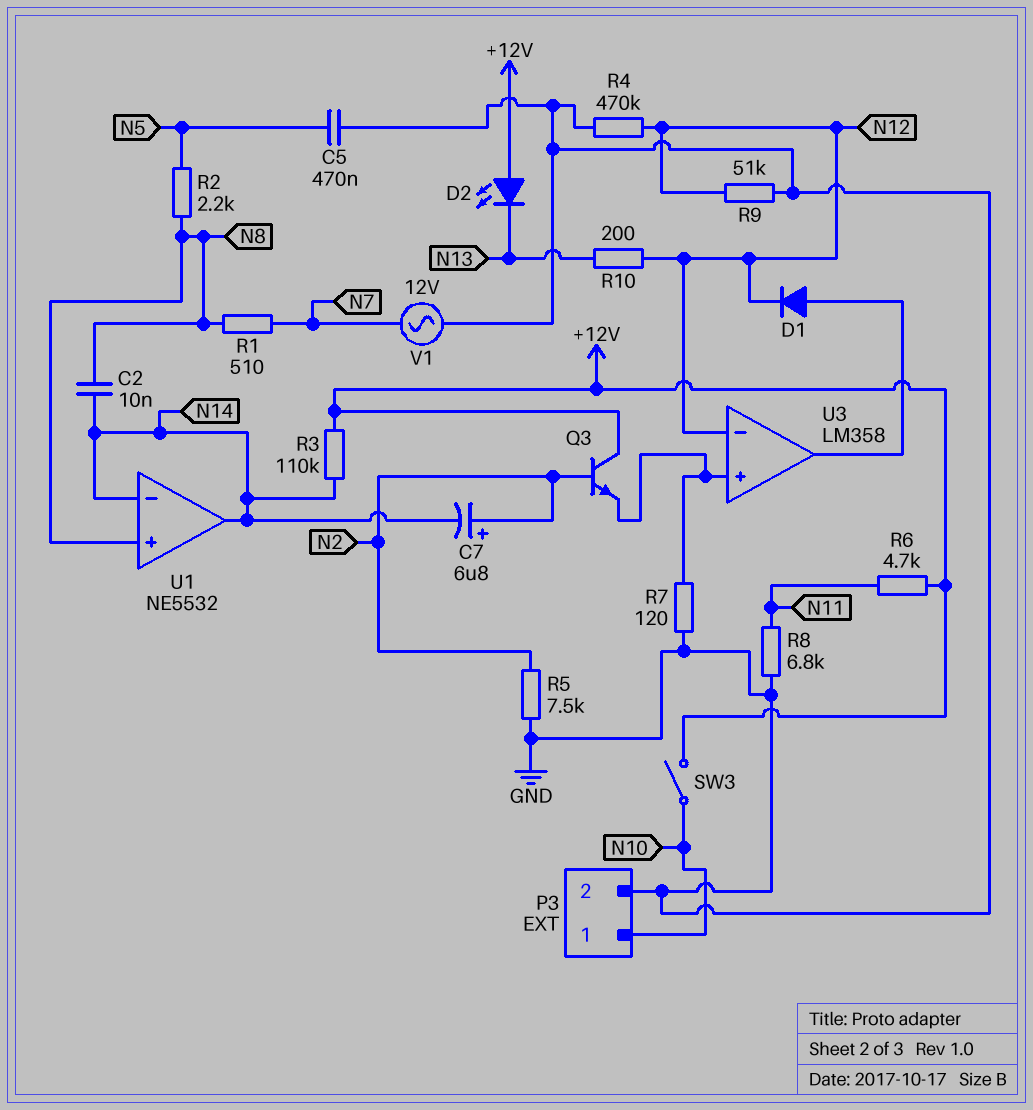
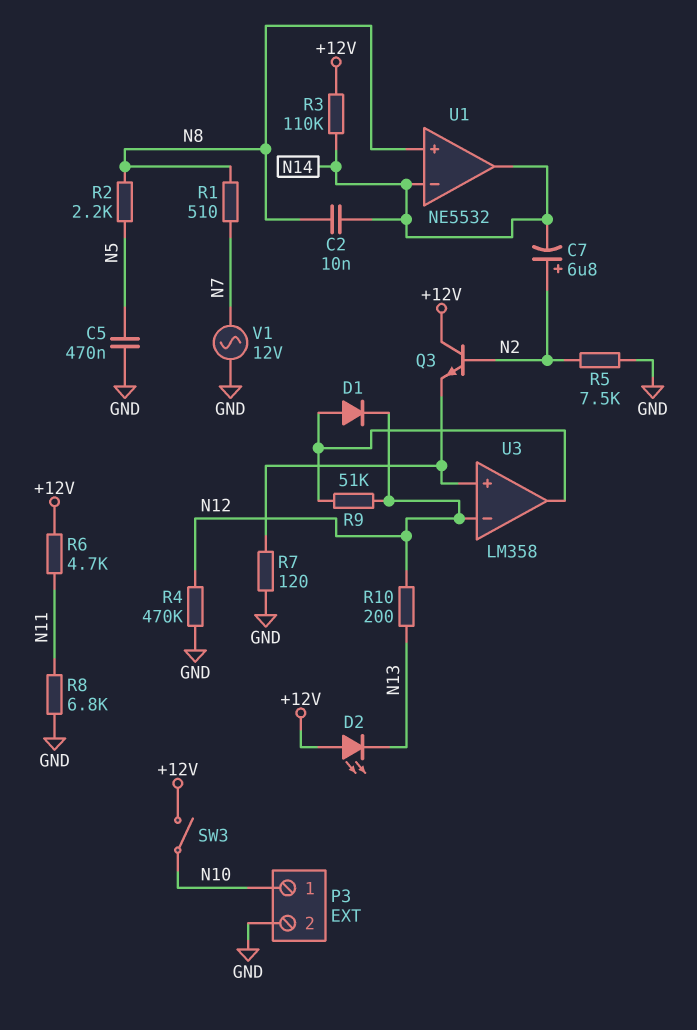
R9: 51k (GND, N12) -> 51k (N12, U3/out)

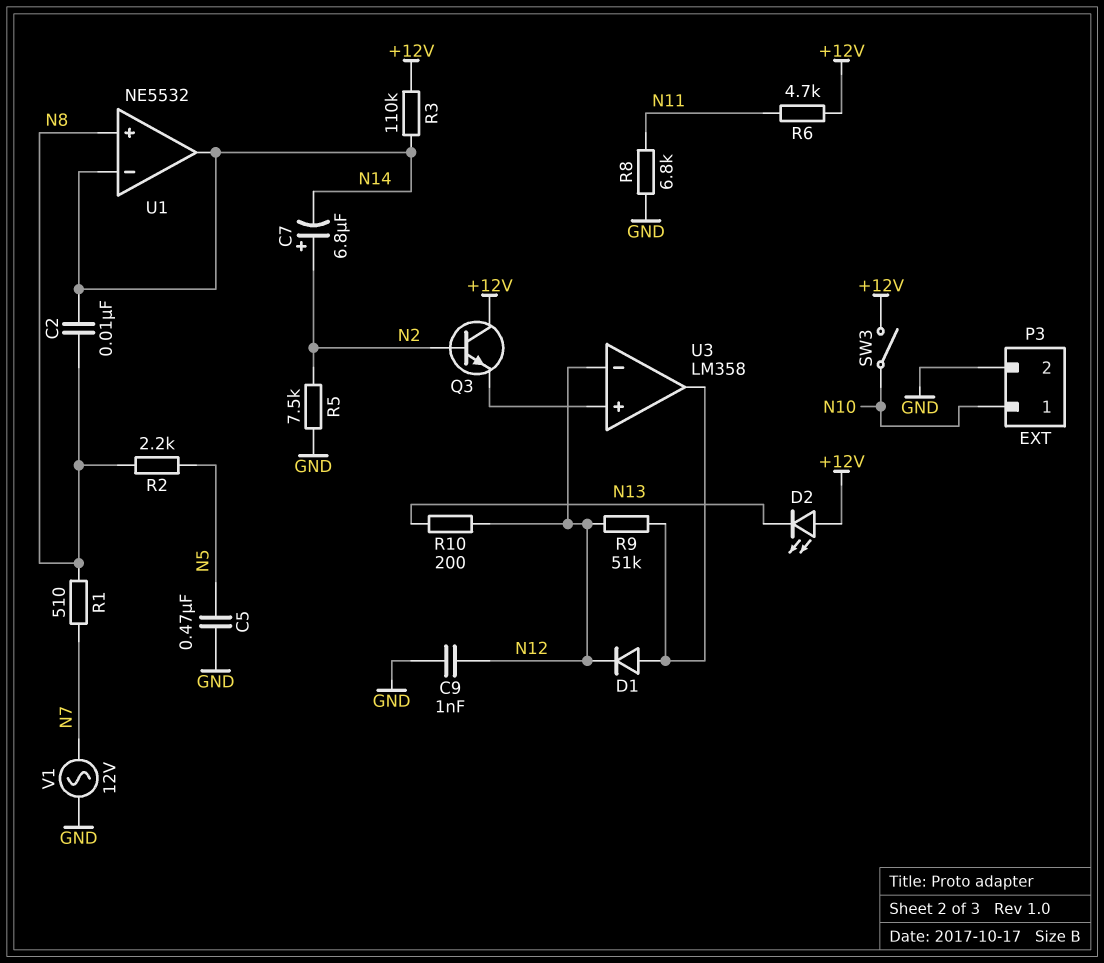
C9: none -> 1nF (GND, N12)
R4: 470k (GND, N12) -> none
R7: 120 (GND, U3/in+) -> none

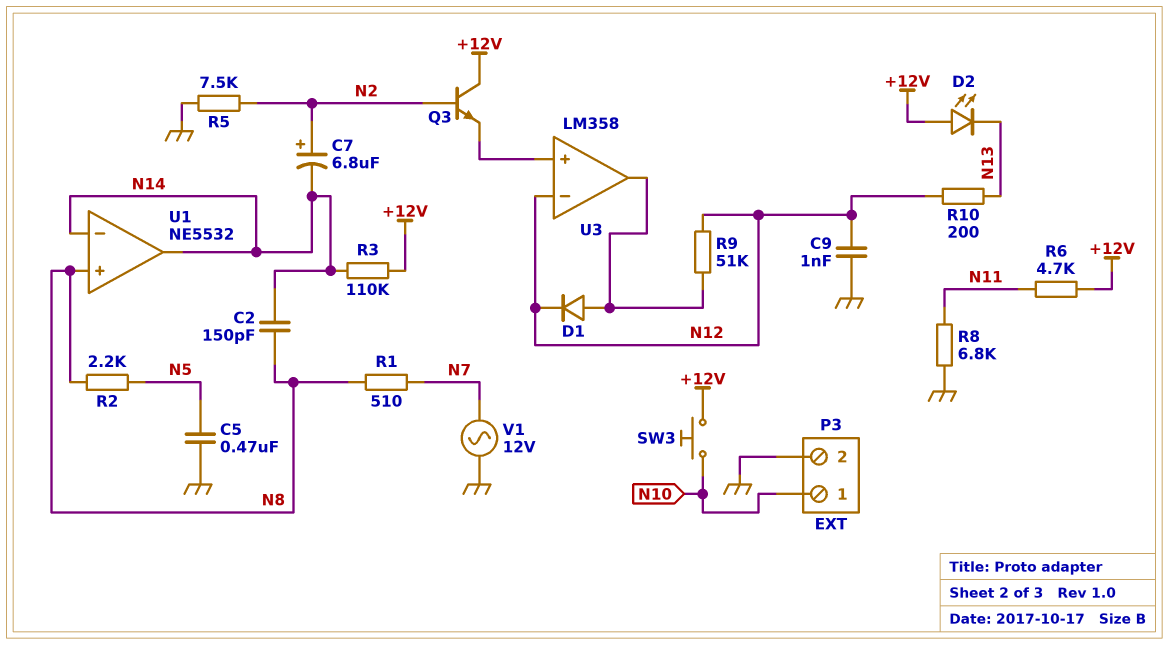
C2: 10nF (N8, N14) -> 150pF (N8, N14)
SW3: switch (+12V, N10) -> button (+12V, N10)

